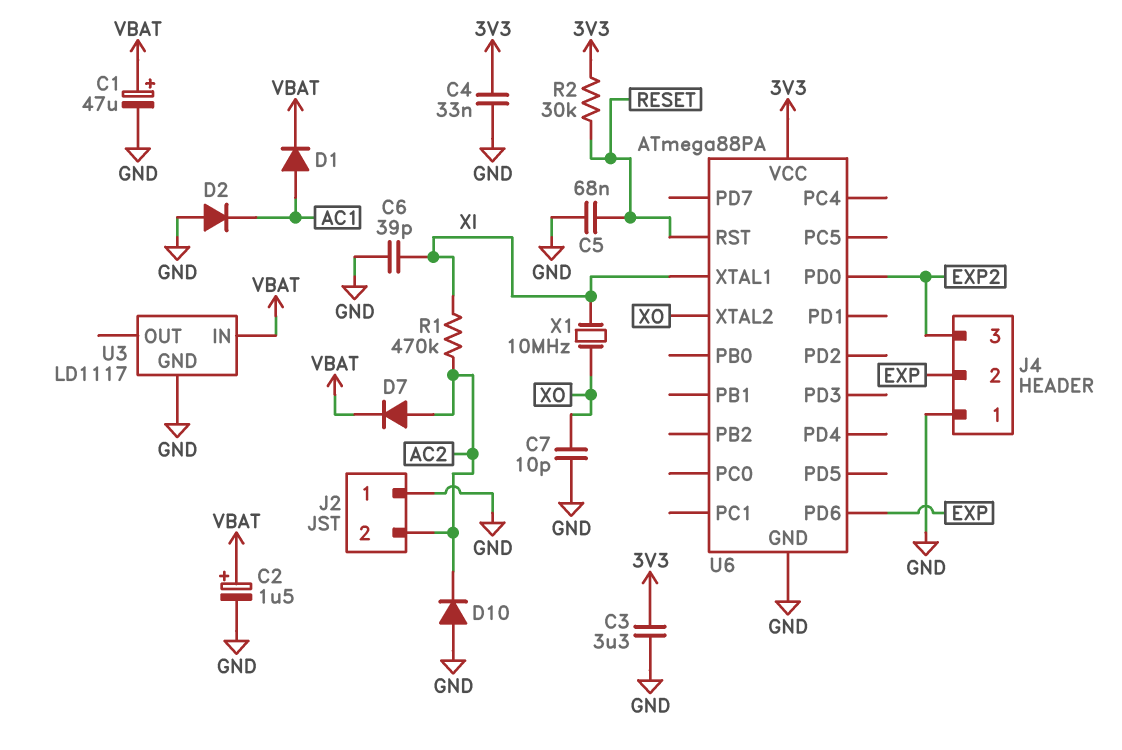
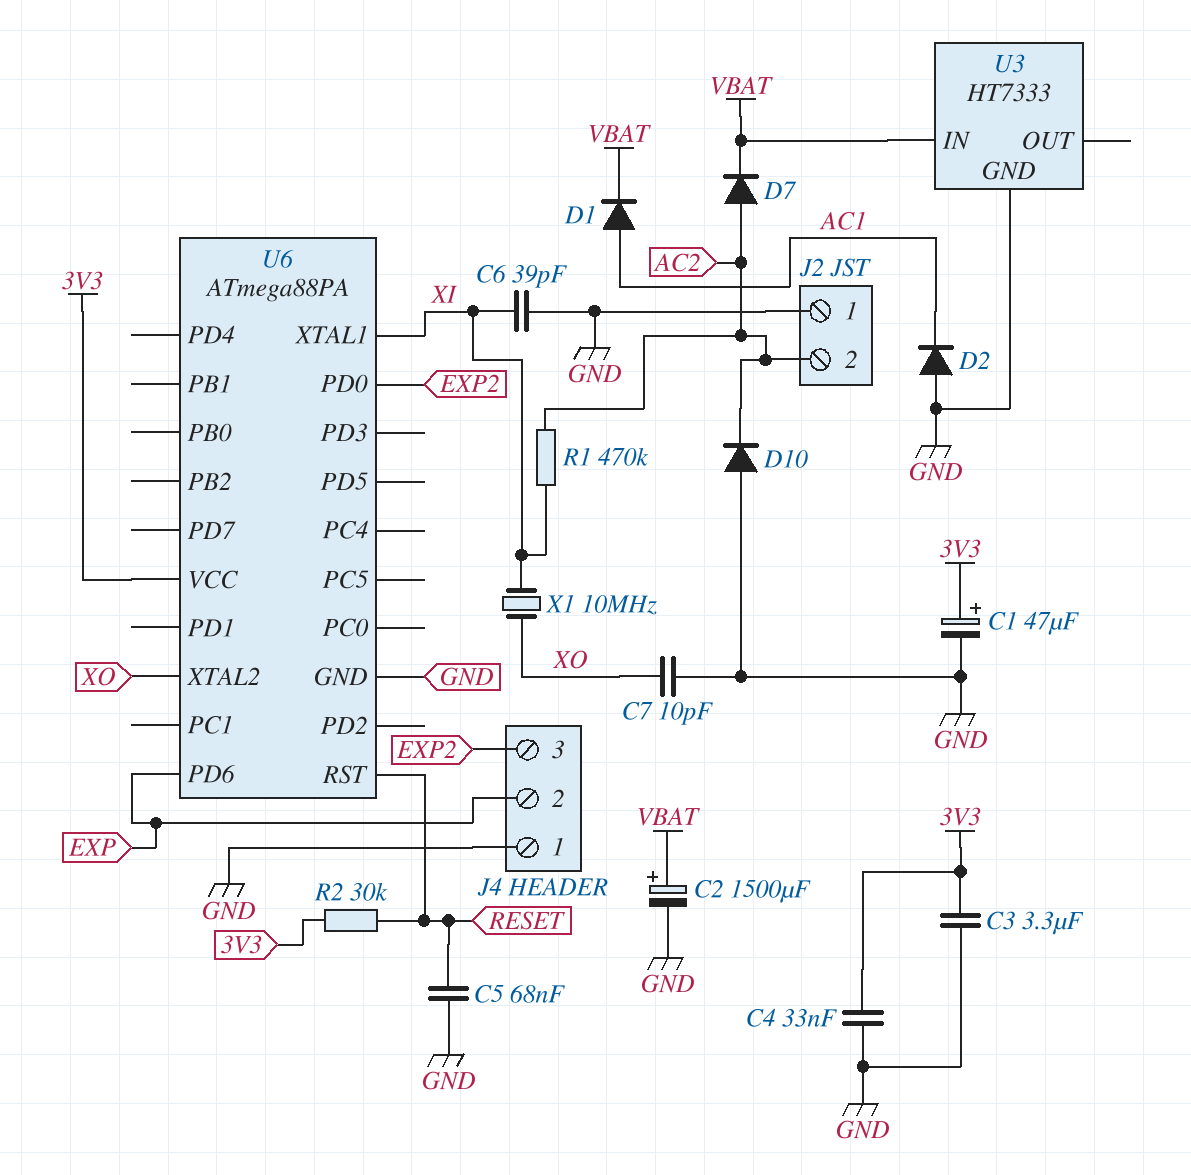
C1: 47uF (plus VBAT, minus GND) -> 47uF (plus 3V3, minus GND)
C2: 1.5uF (plus VBAT, minus GND) -> 1500uF (plus VBAT, minus GND)
U3: LD1117 -> HT7333

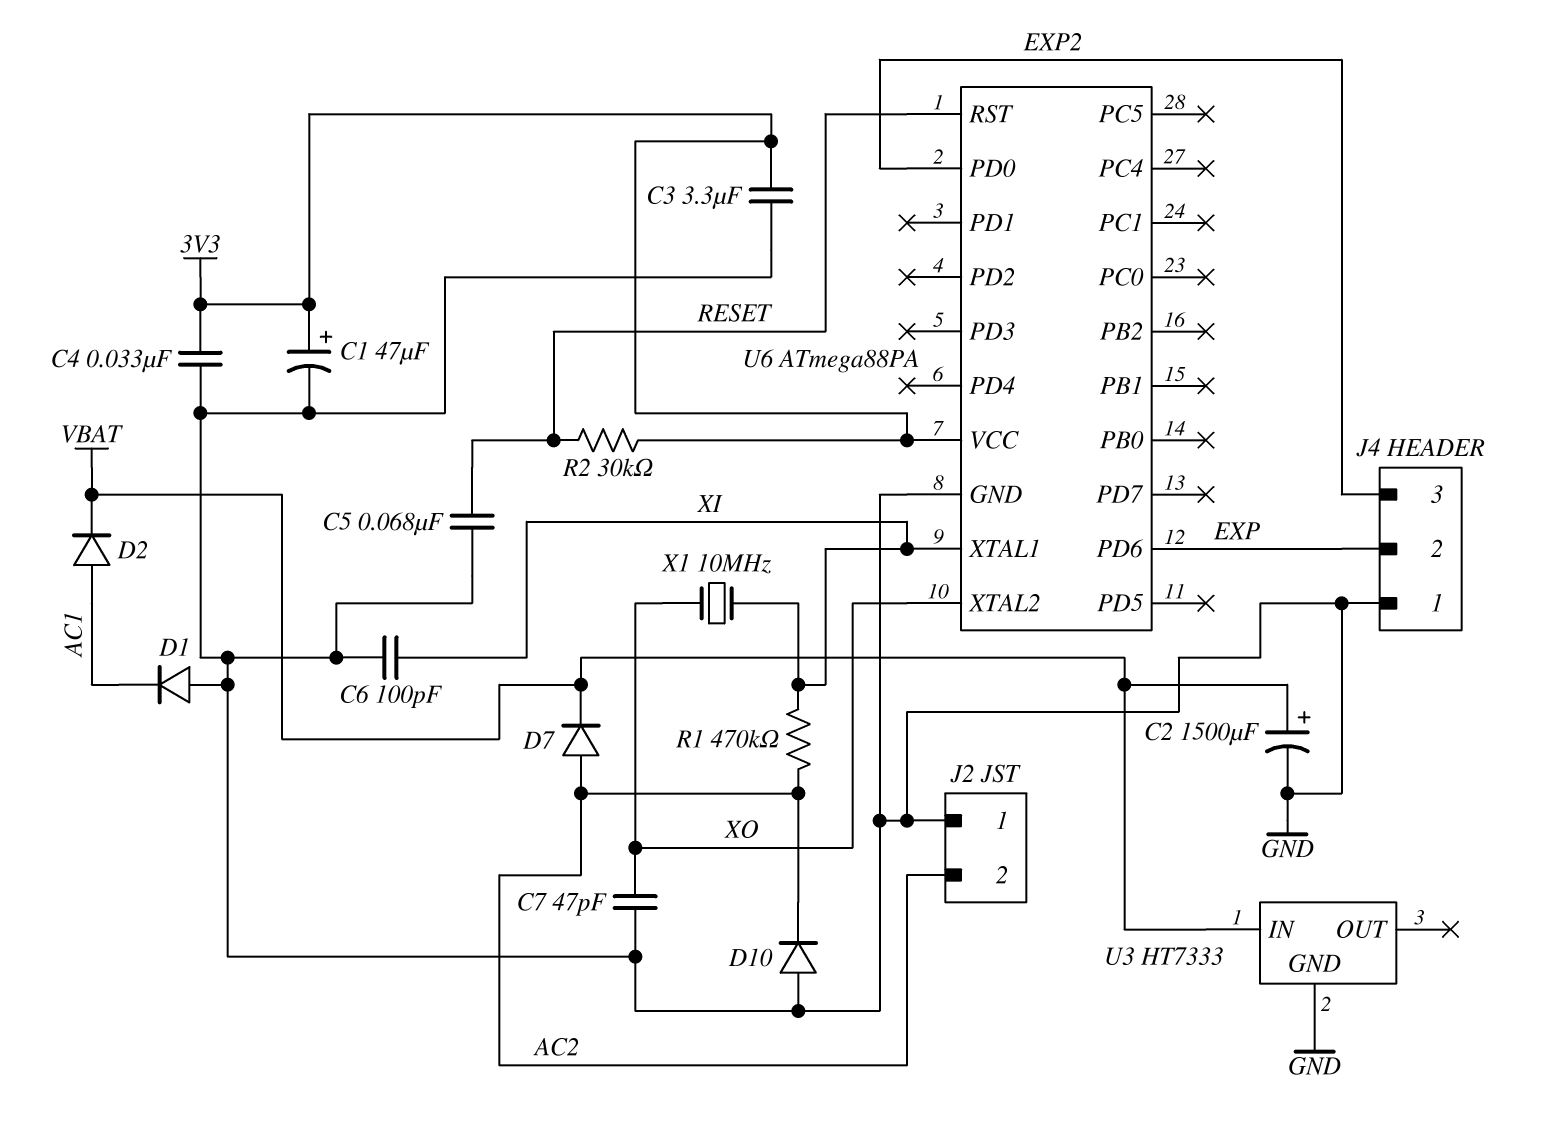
C6: 39pF (GND, XI) -> 100pF (GND, XI)
C7: 10pF (GND, XO) -> 47pF (GND, XO)
D1: diode (A AC1, K VBAT) -> diode (A GND, K AC1)
D2: diode (A GND, K AC1) -> diode (A AC1, K VBAT)

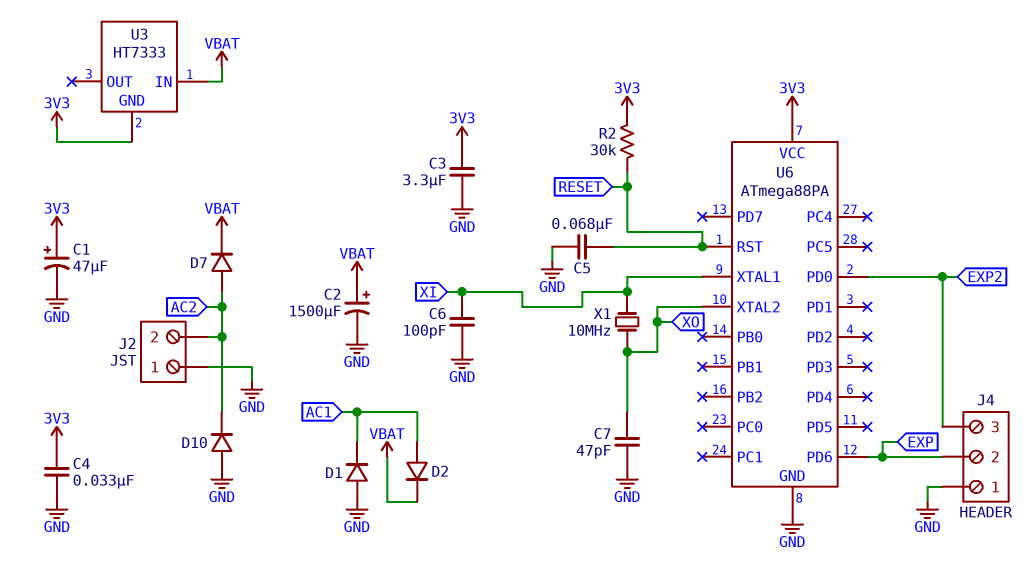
R1: 470k (AC2, XI) -> none
U3 pin GND: GND -> 3V3

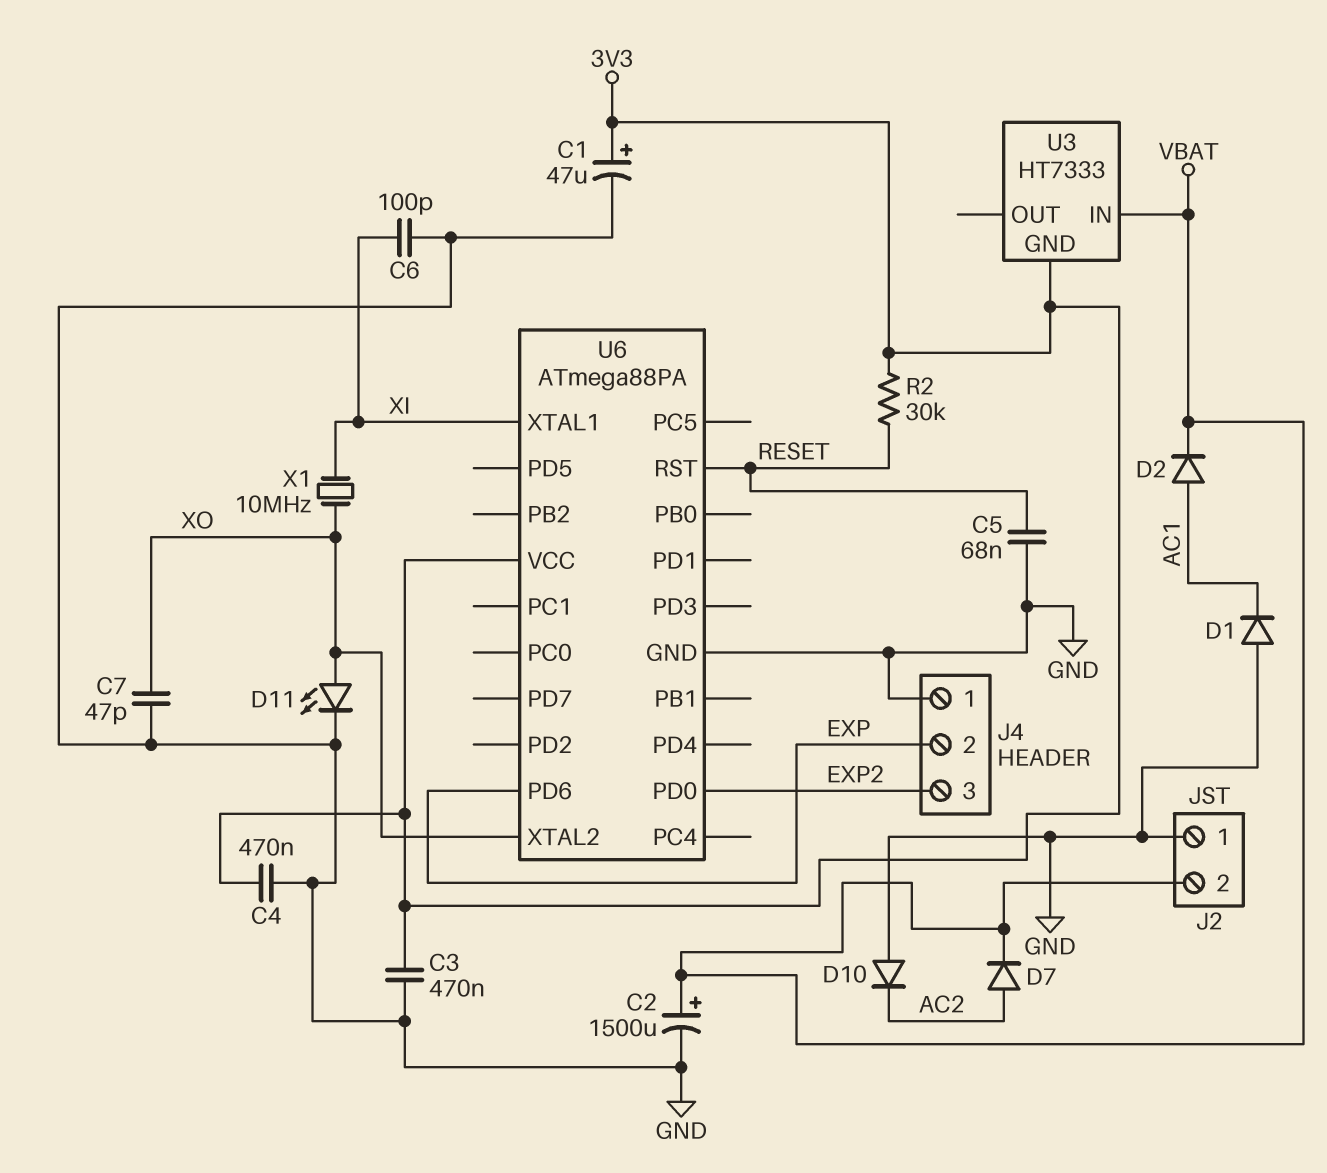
C3: 3.3uF (3V3, GND) -> 470nF (3V3, GND)
C4: 33nF (3V3, GND) -> 470nF (3V3, GND)
D11: none -> LED (A XO, K GND)
J2 pin 2: AC2 -> VBAT

